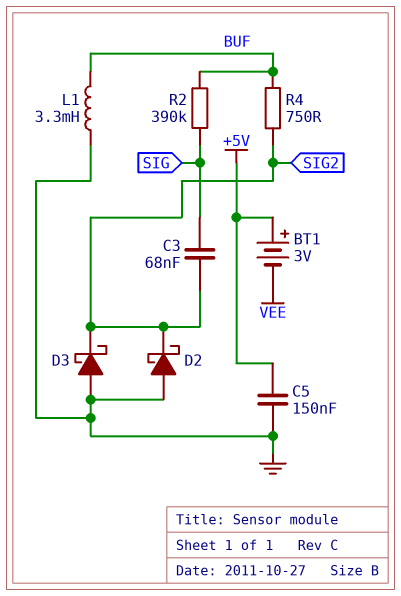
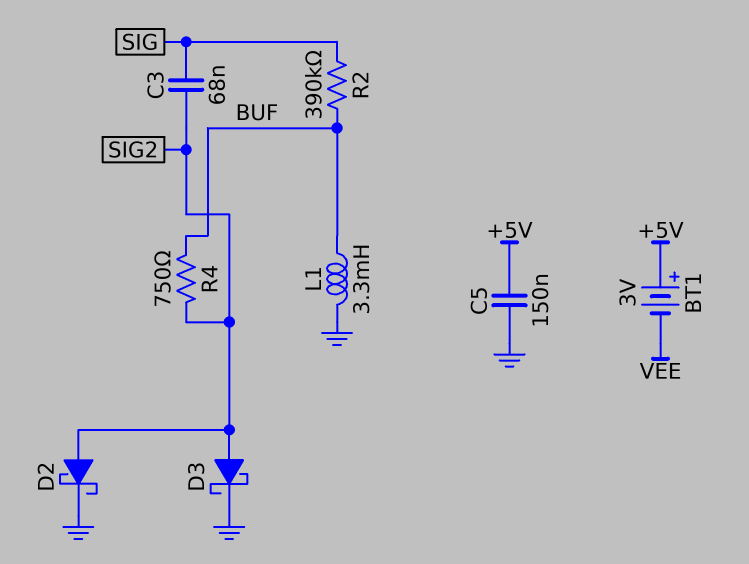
D2: schottky (A GND, K SIG2) -> schottky (A SIG2, K GND)
D3: schottky (A GND, K SIG2) -> schottky (A SIG2, K GND)

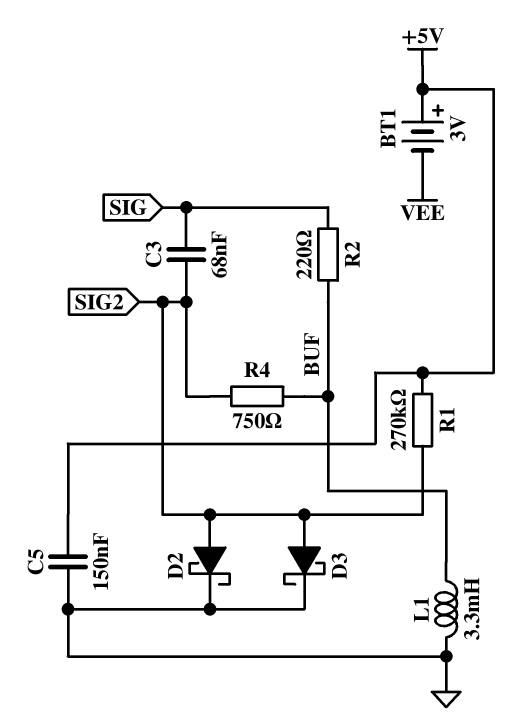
R1: none -> 270k (+5V, SIG2)
R2: 390k (BUF, SIG) -> 220 (BUF, SIG)

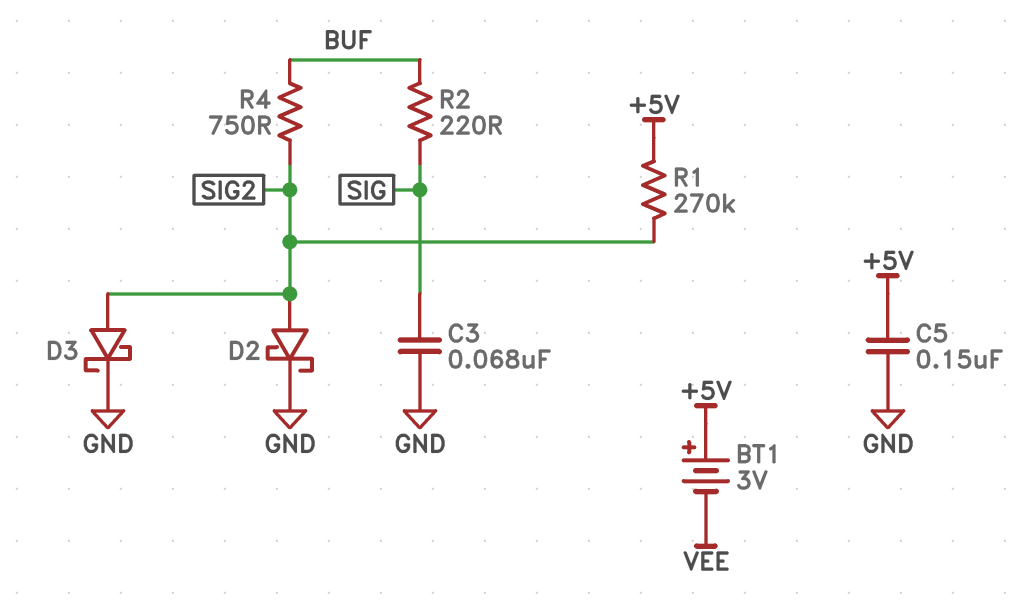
C3: 68nF (SIG, SIG2) -> 68nF (GND, SIG)
L1: 3.3mH (BUF, GND) -> none

